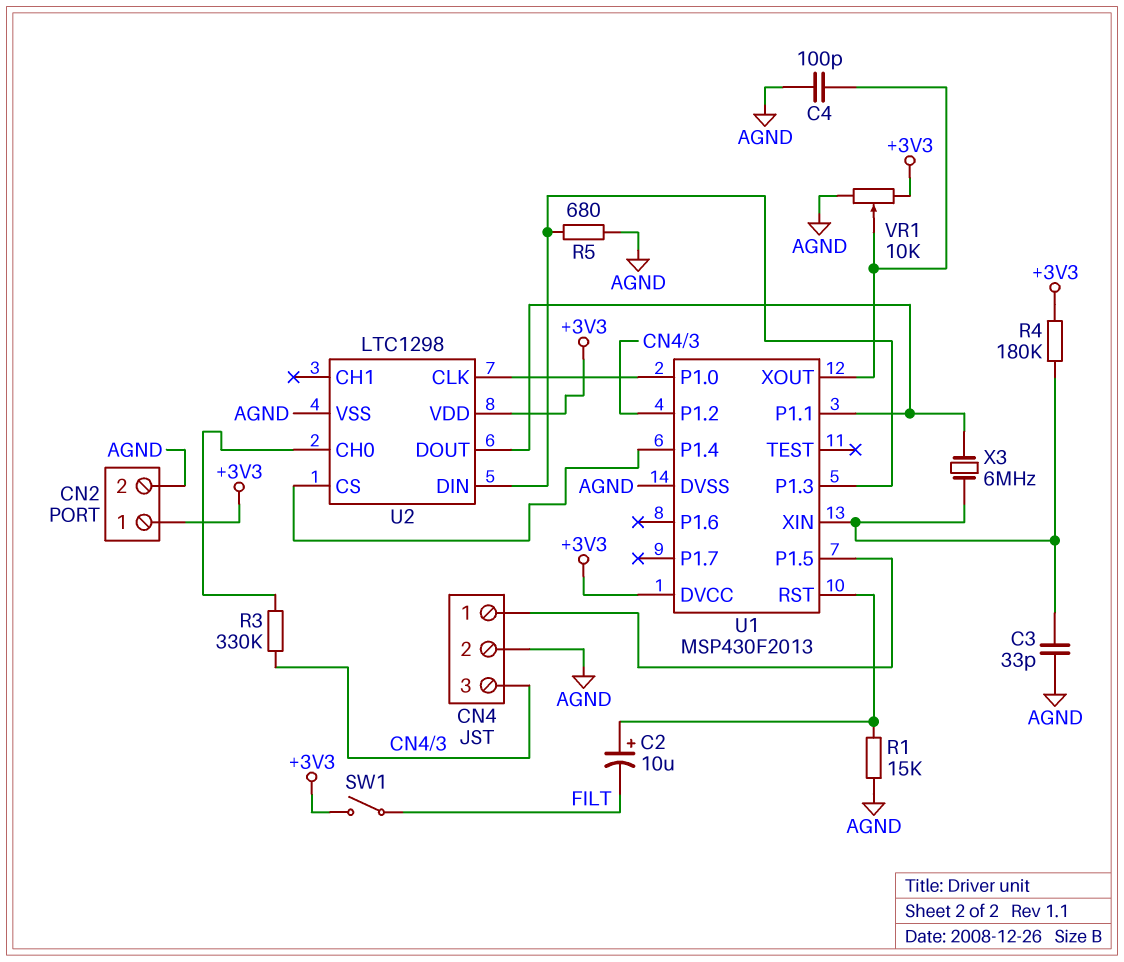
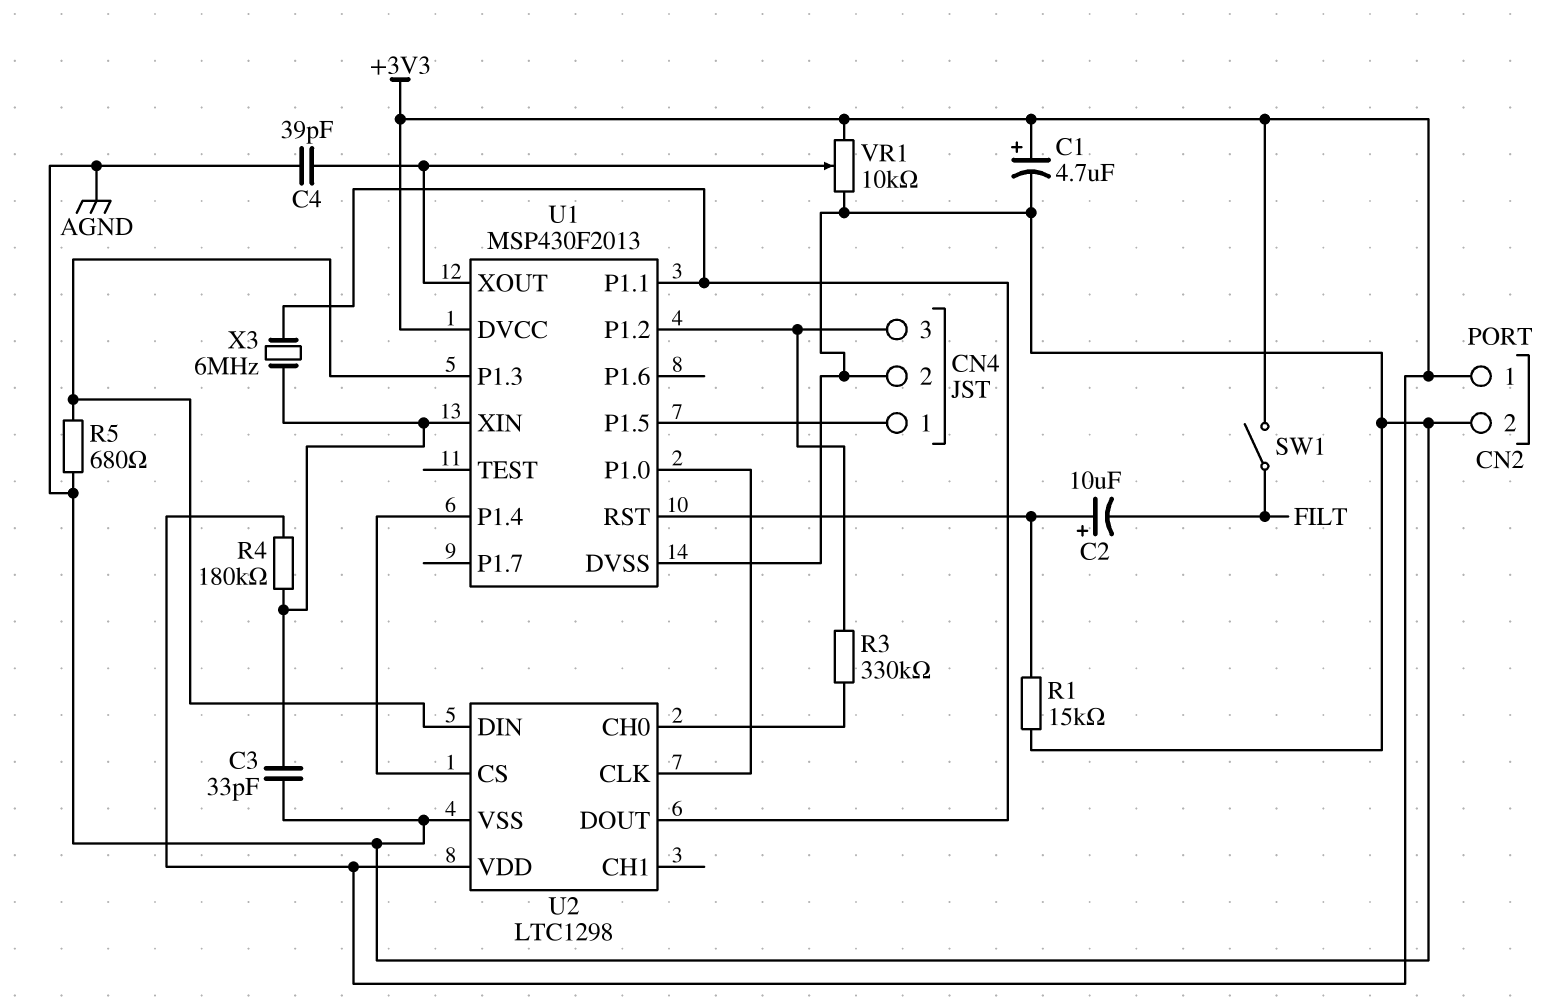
C1: none -> 4.7uF (plus +3V3, minus AGND)
C4: 100pF (AGND, U1/XOUT) -> 39pF (AGND, U1/XOUT)

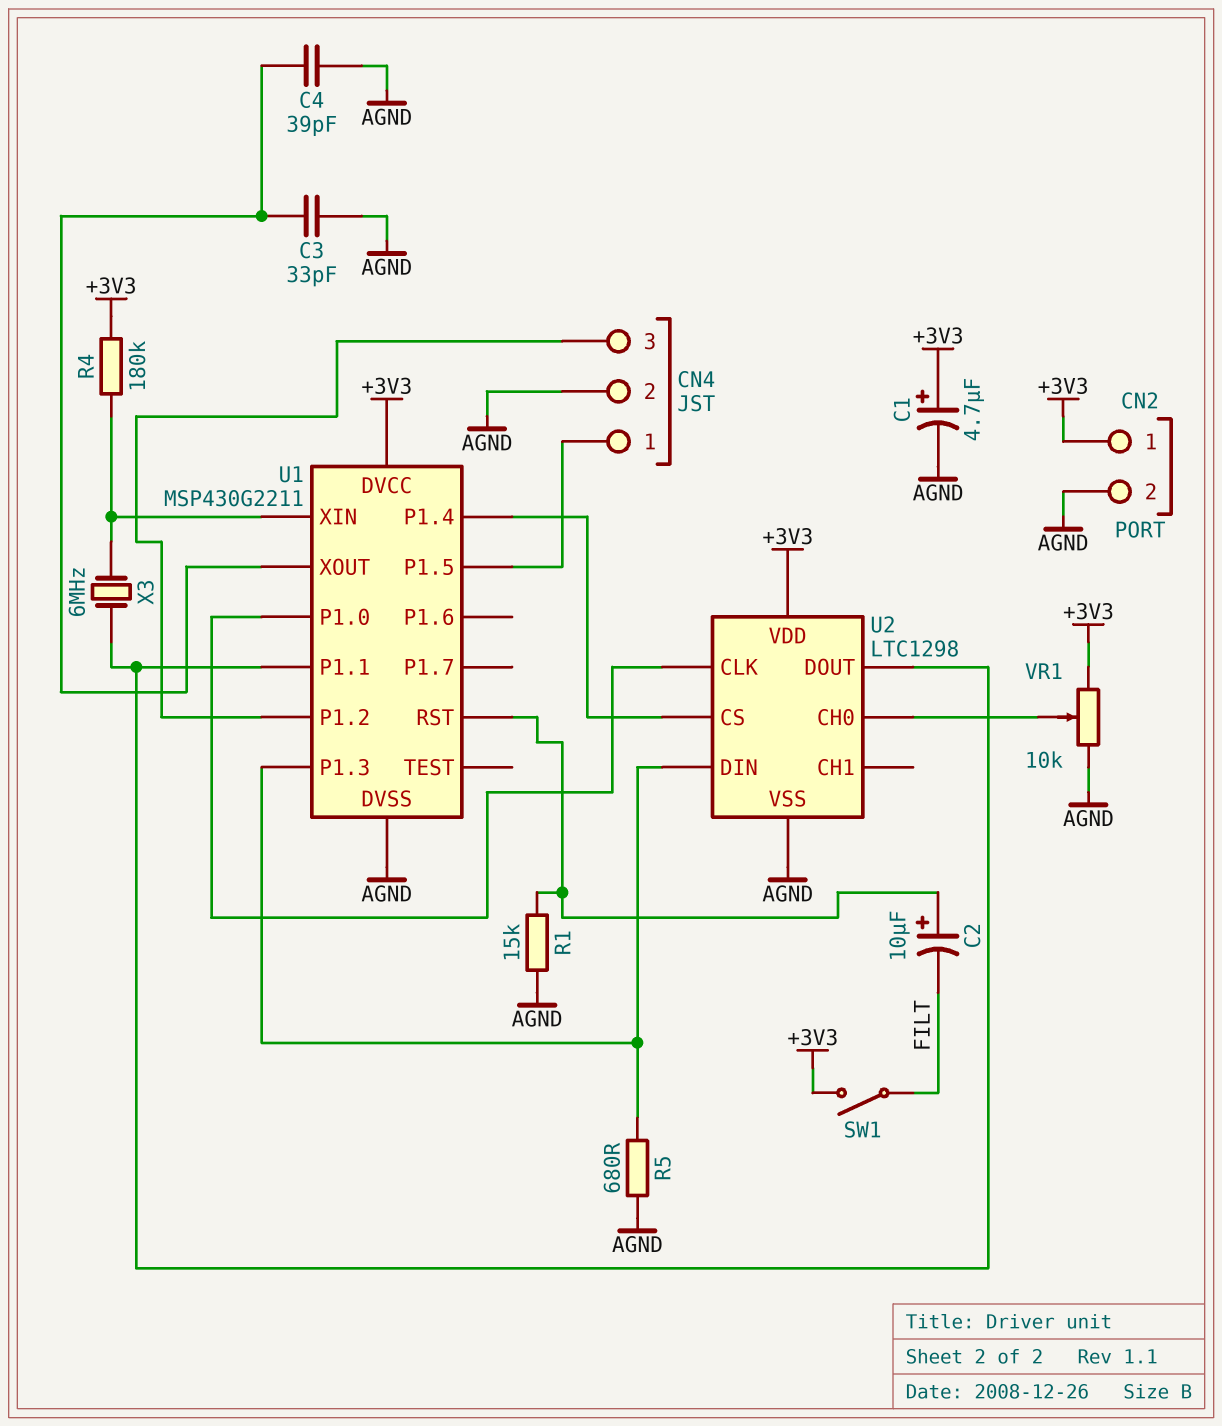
C3: 33pF (AGND, U1/XIN) -> 33pF (AGND, U1/XOUT)
R3: 330k (CN4/3, U2/CH0) -> none
U1: MSP430F2013 -> MSP430G2211
VR1: 10k (+3V3, AGND, wiper U1/XOUT) -> 10k (+3V3, AGND, wiper U2/CH0)

